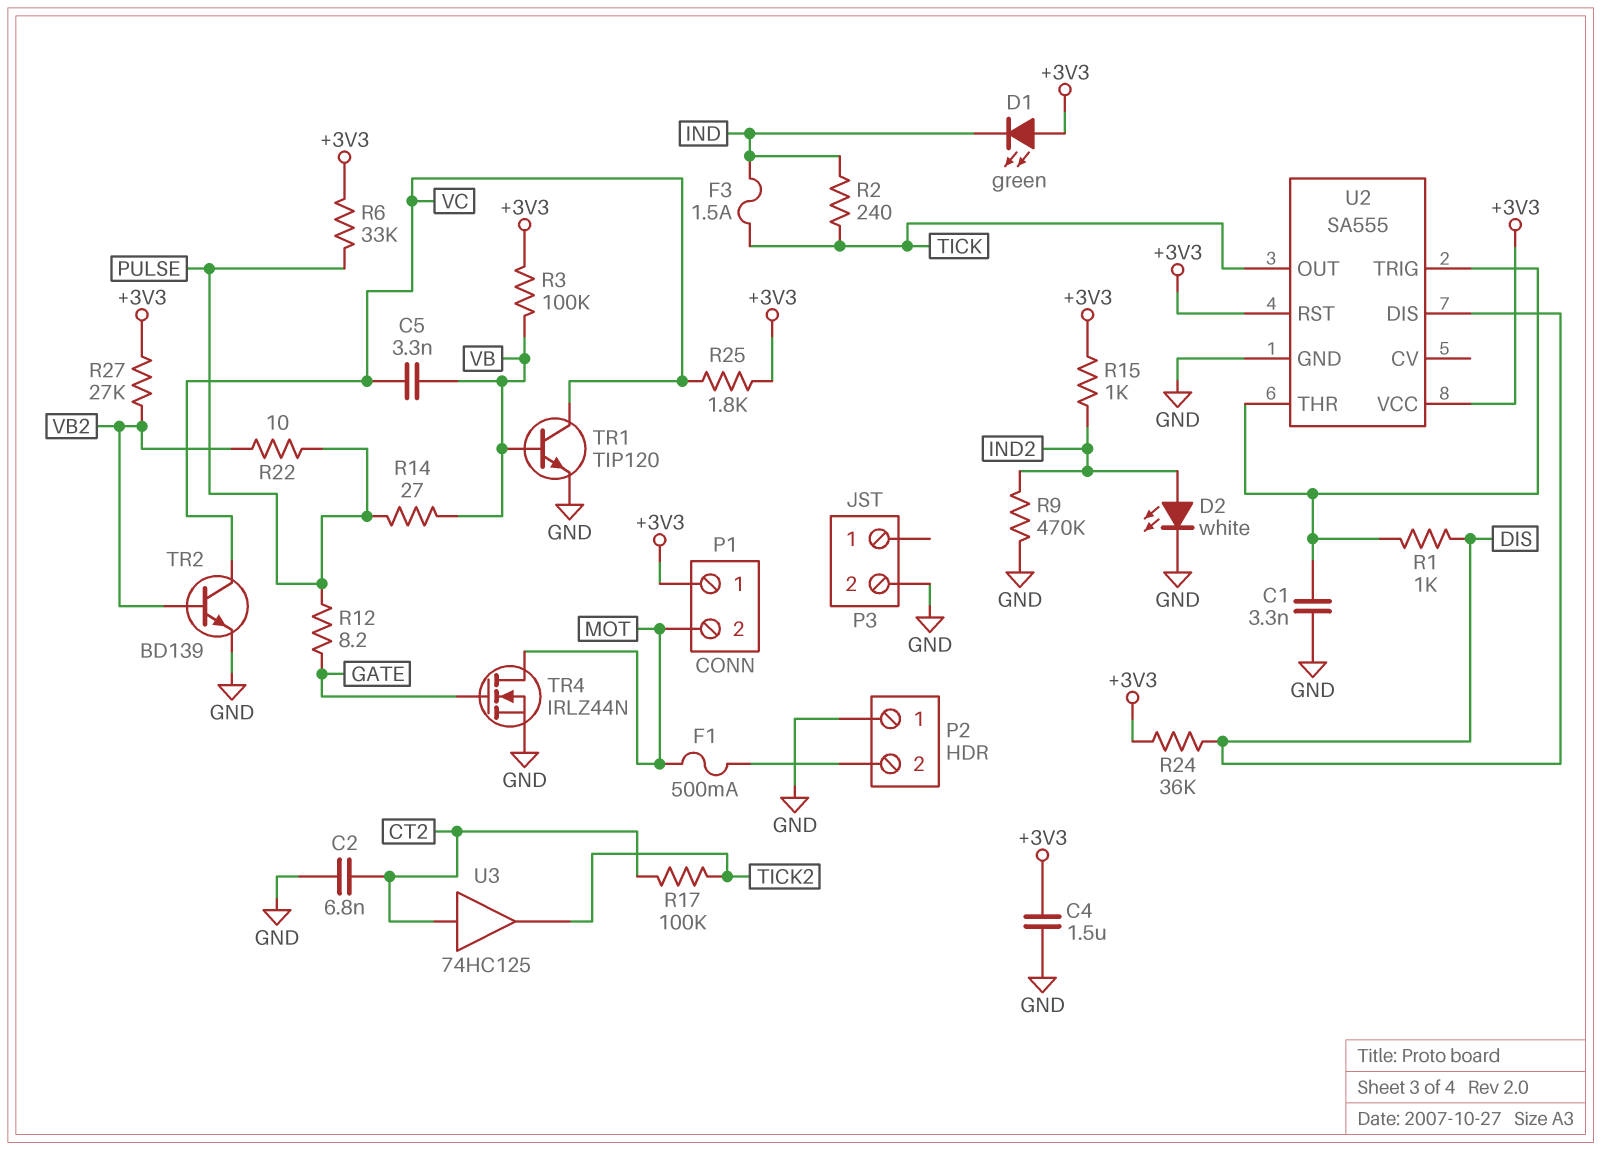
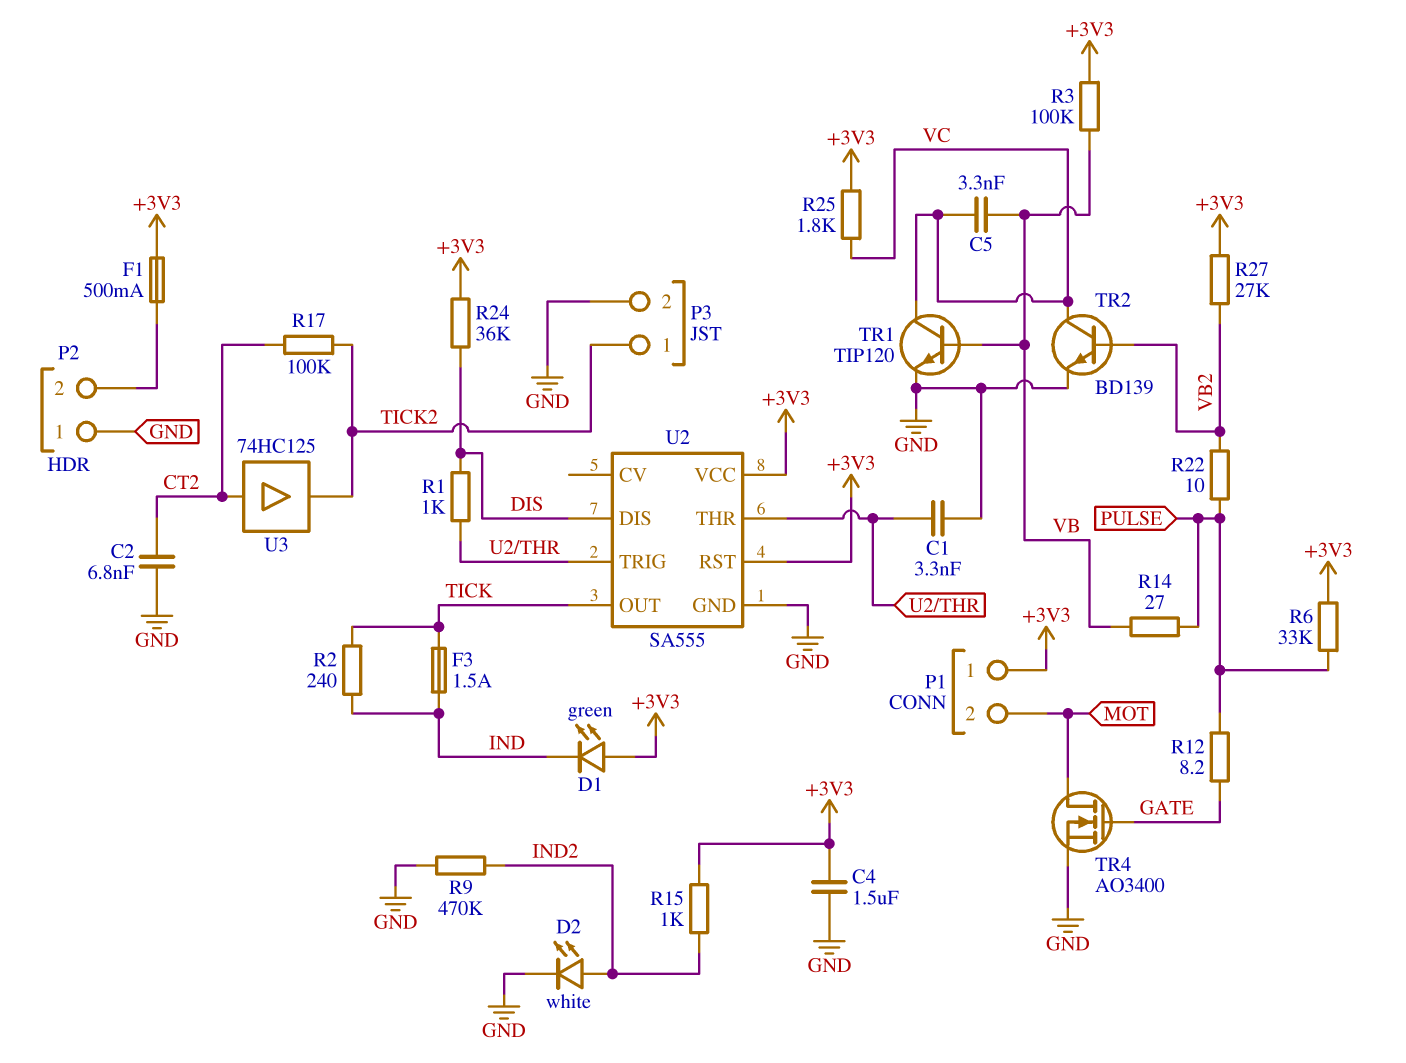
F1: 500mA (MOT, P2/2) -> 500mA (+3V3, P2/2)
P3 pin 1: none -> TICK2
TR4: NMOS IRLZ44N (G GATE, D MOT, S GND) -> NMOS AO3400 (G GATE, D MOT, S GND)

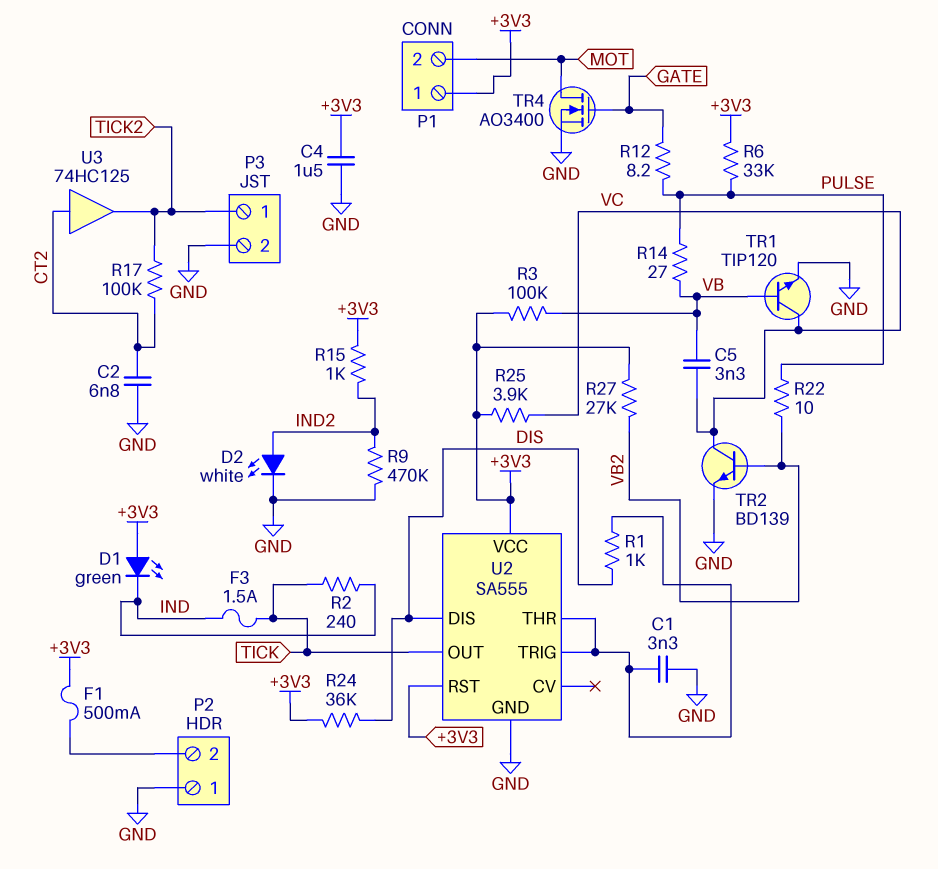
R25: 1.8k (+3V3, VC) -> 3.9k (+3V3, VC)

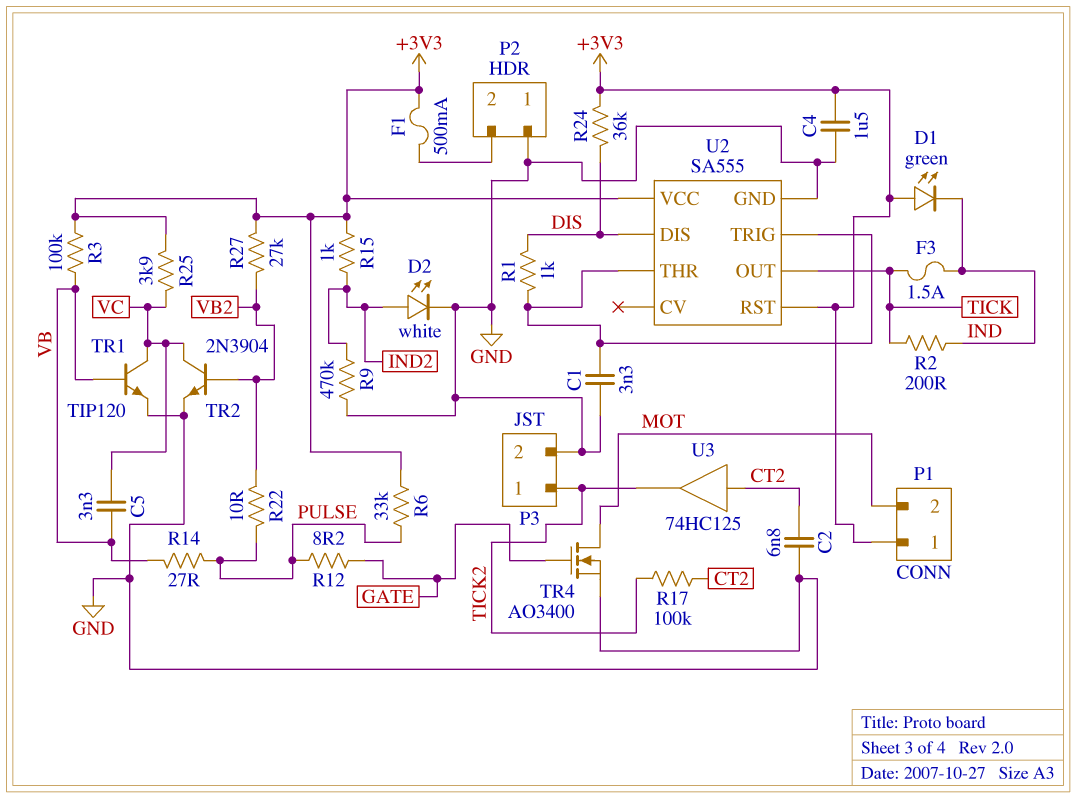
R2: 240 (IND, TICK) -> 200 (IND, TICK)
TR2: NPN BD139 (B VB2, C VC, E GND) -> NPN 2N3904 (B VB2, C VC, E GND)

